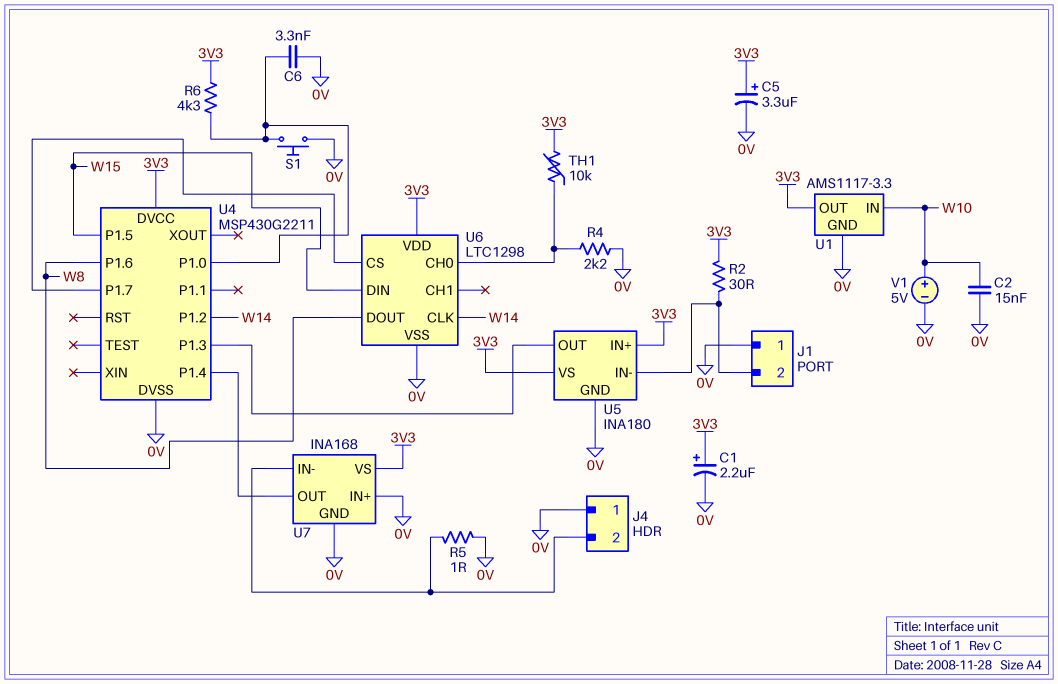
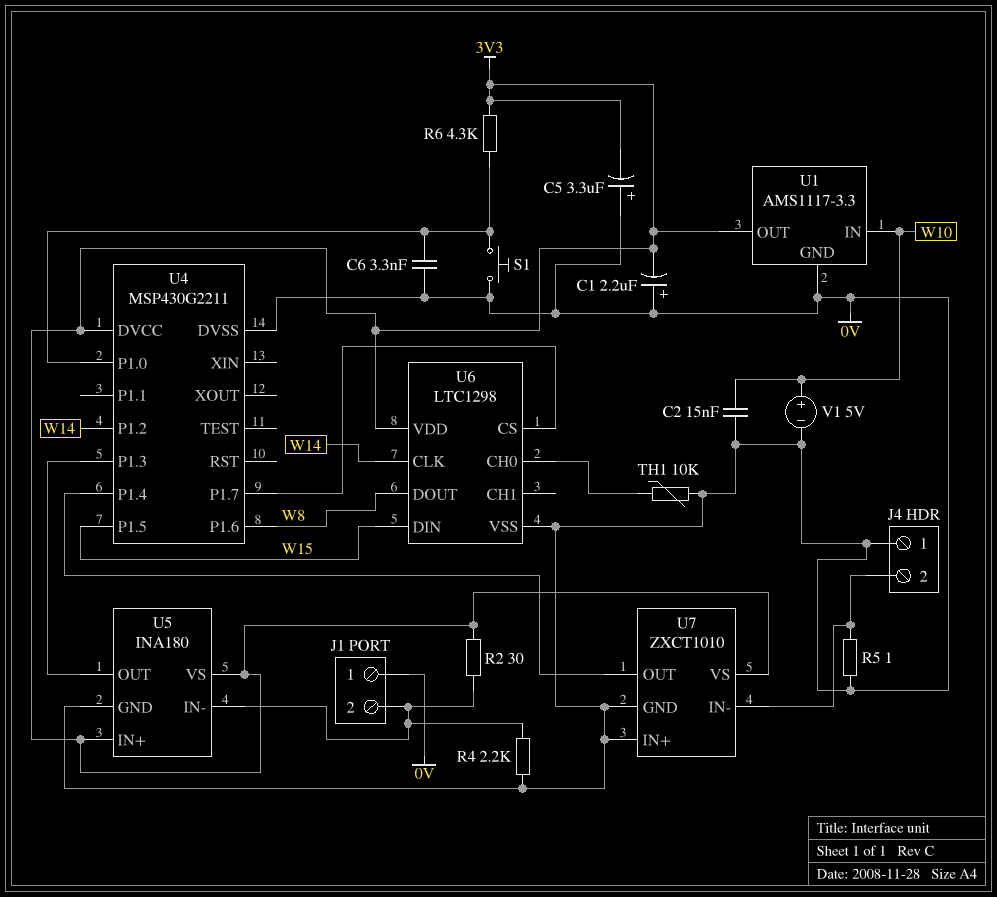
C1: 2.2uF (plus 3V3, minus 0V) -> 2.2uF (plus 0V, minus 3V3)
C5: 3.3uF (plus 3V3, minus 0V) -> 3.3uF (plus 0V, minus 3V3)
R4: 2.2k (0V, U6/CH0) -> 2.2k (0V, J1/2)
TH1: 10k (3V3, U6/CH0) -> 10k (0V, U6/CH0)
U7: INA168 -> ZXCT1010

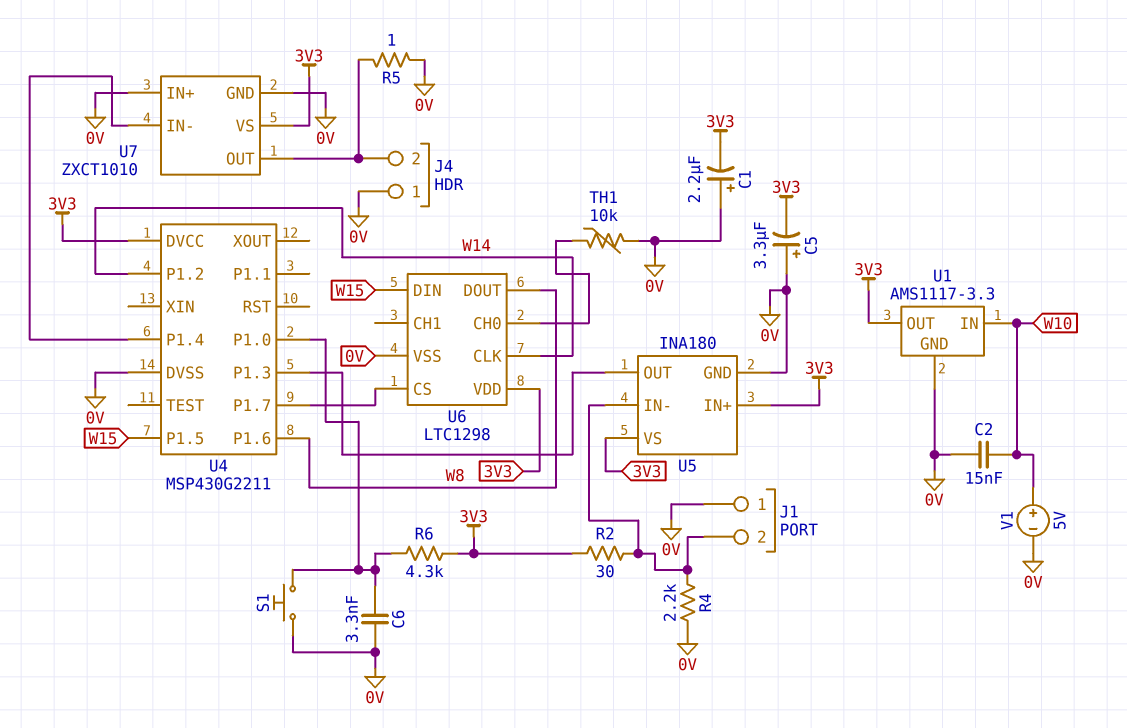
U7 pin IN-: J4/2 -> U4/P1.4
U7 pin OUT: U4/P1.4 -> J4/2

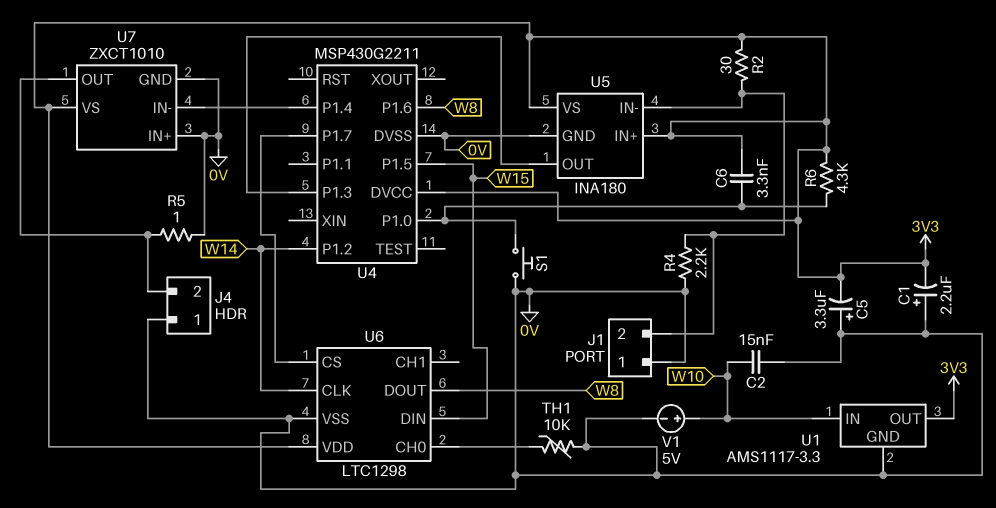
C6: 3.3nF (0V, U4/P1.0) -> 3.3nF (3V3, U4/P1.0)

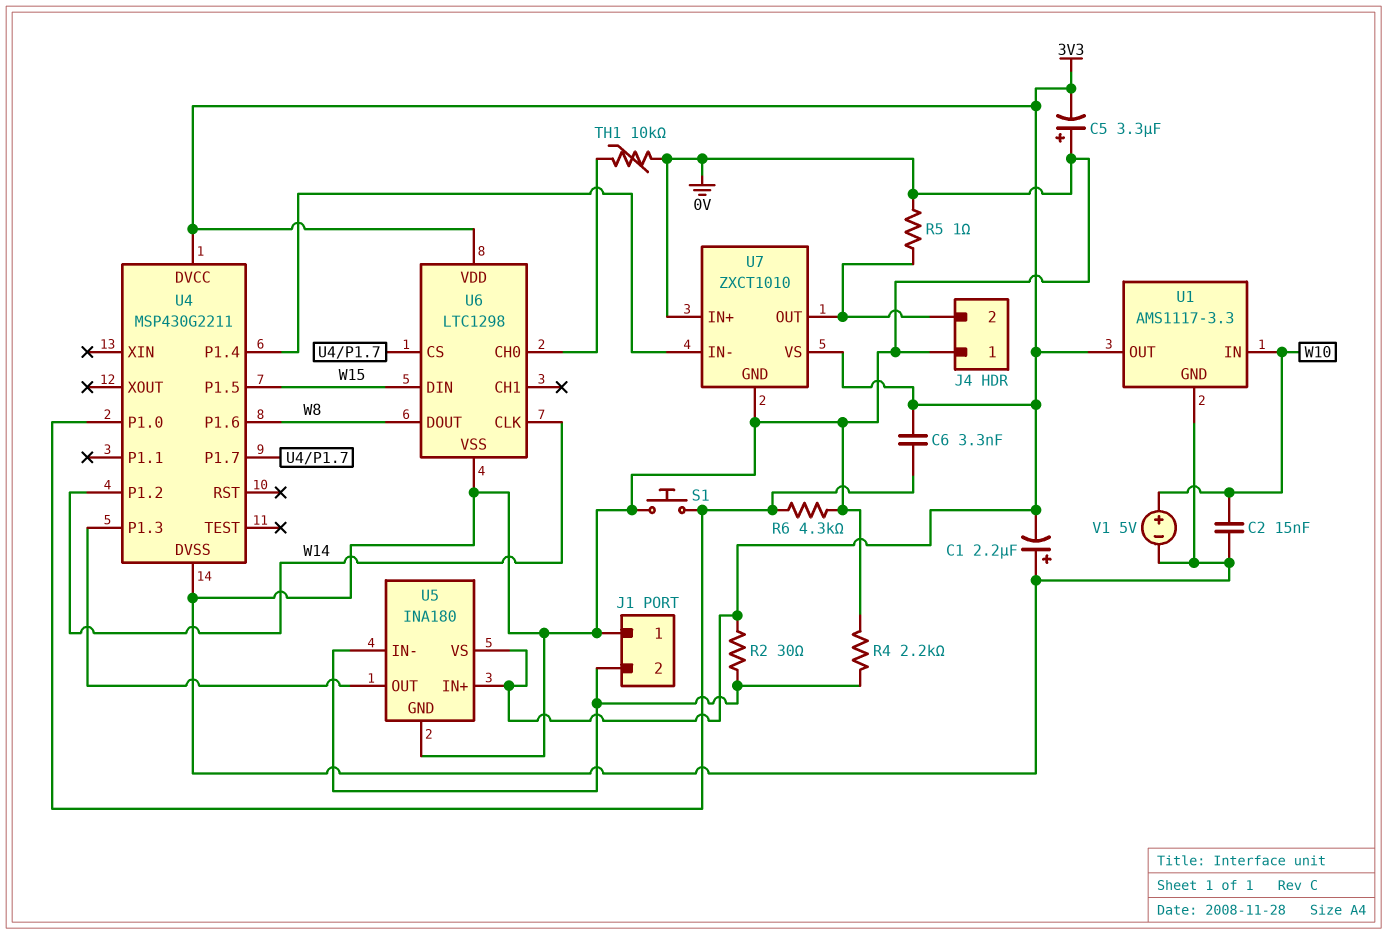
R6: 4.3k (3V3, U4/P1.0) -> 4.3k (0V, U4/P1.0)

